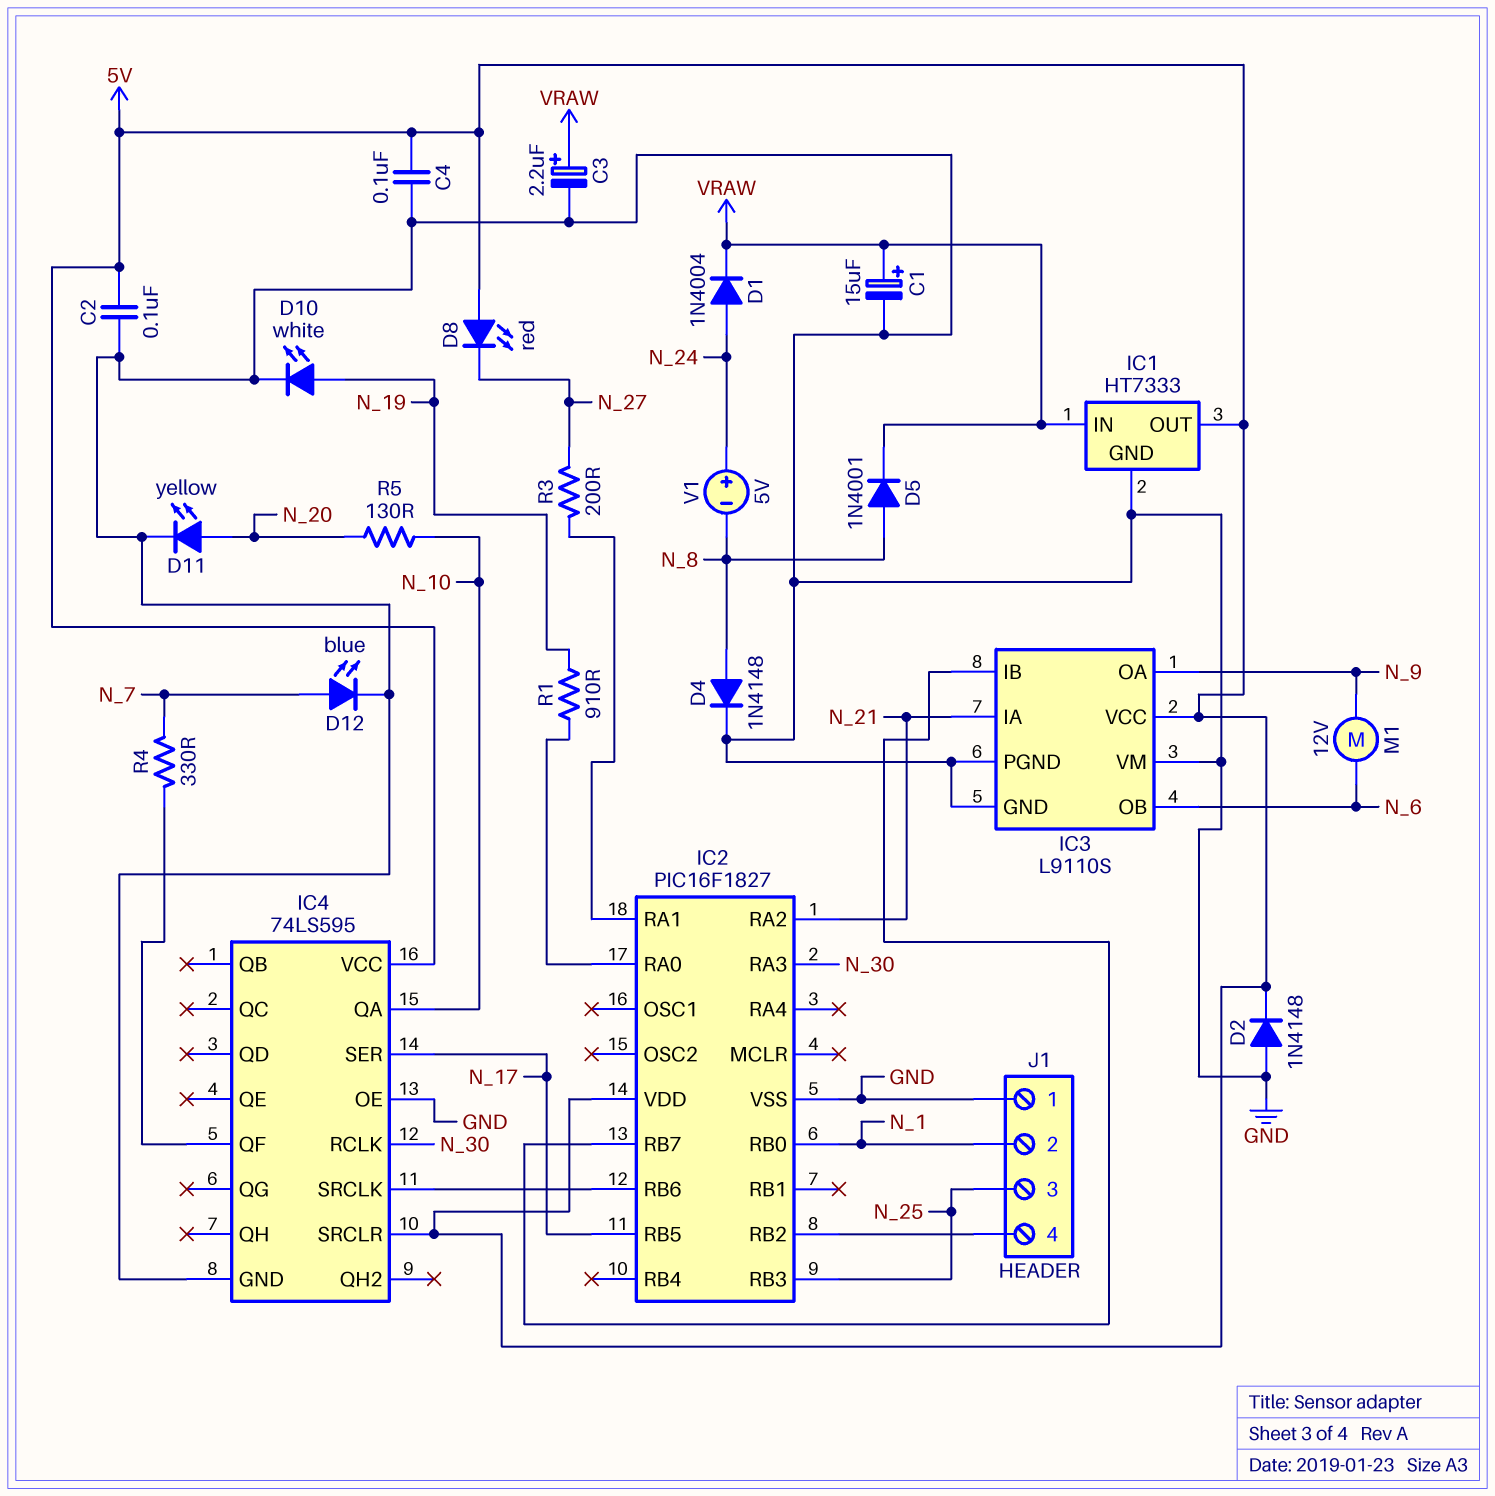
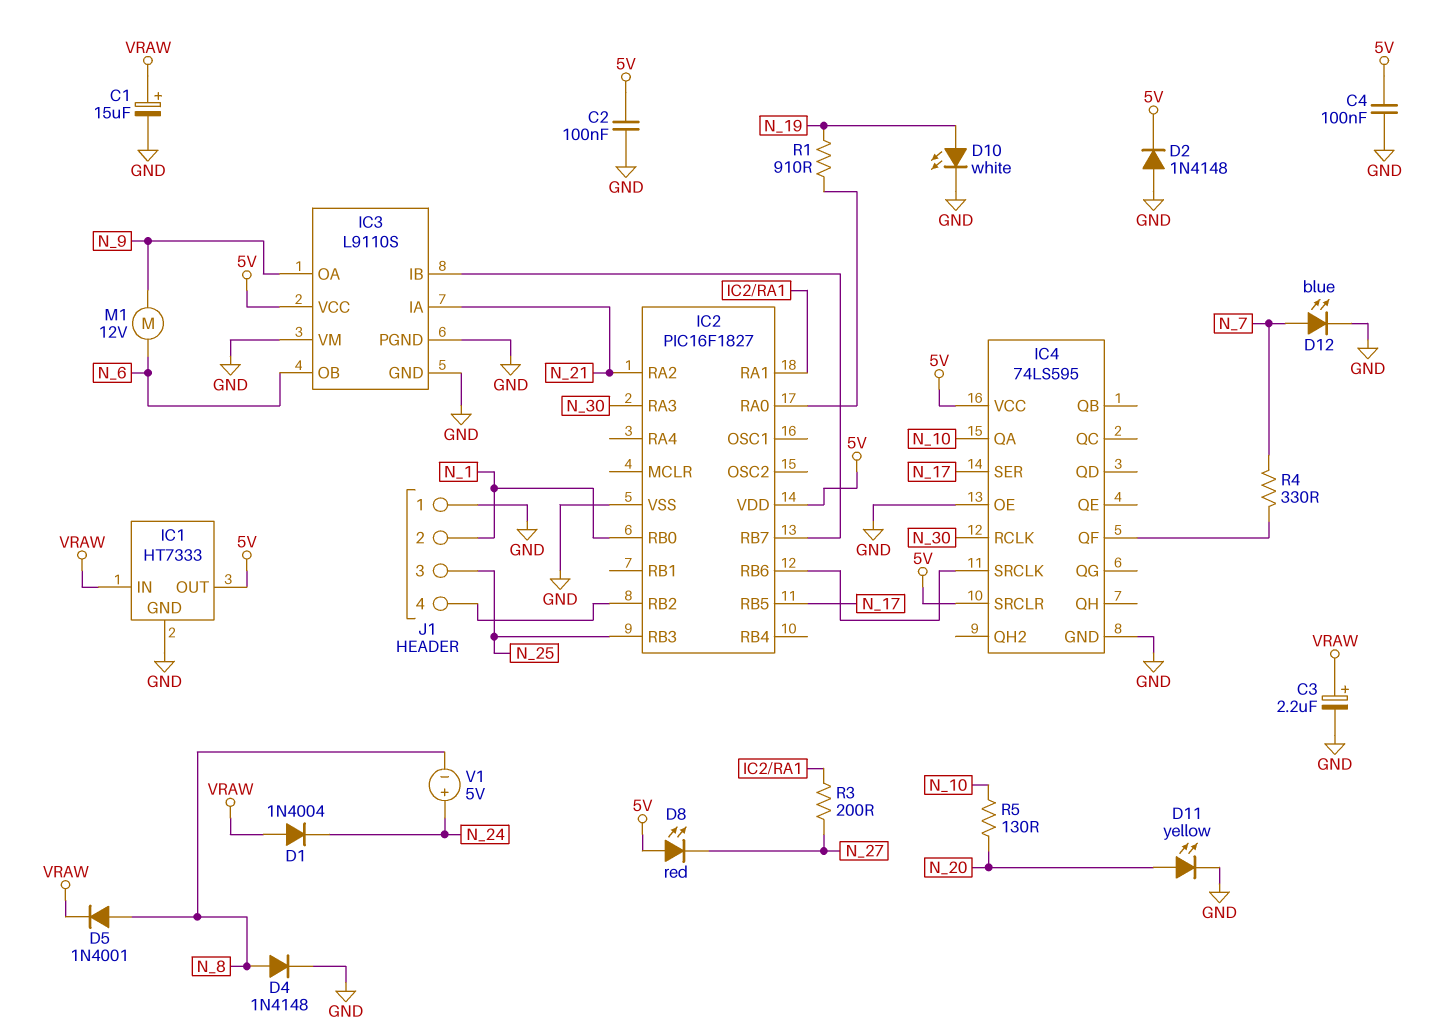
D1: diode 1N4004 (A N_24, K VRAW) -> diode 1N4004 (A VRAW, K N_24)

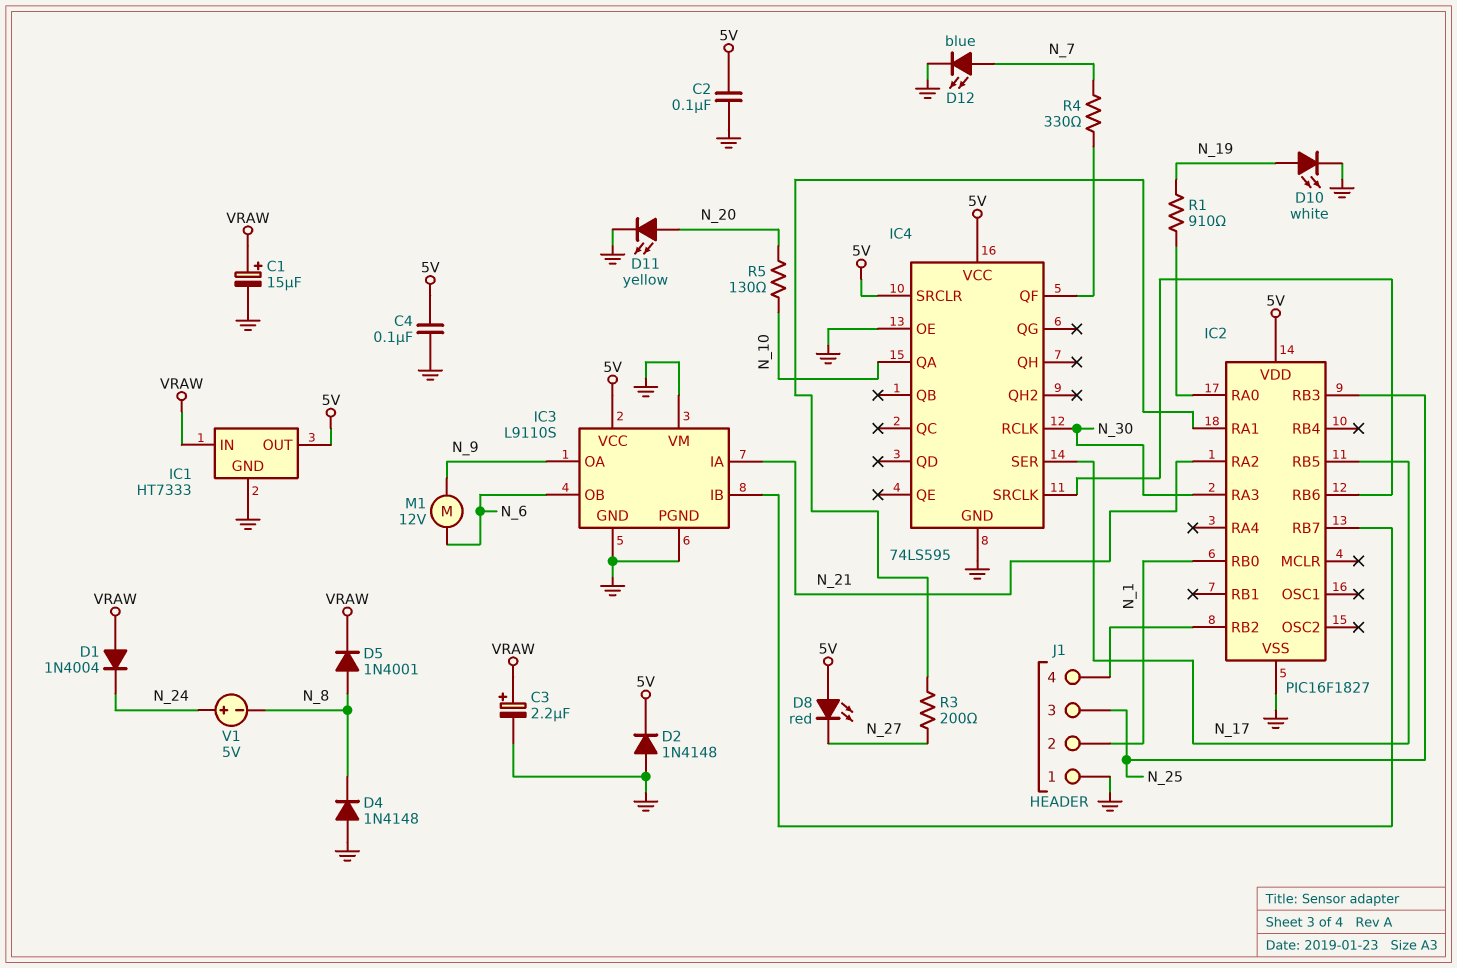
D4: diode 1N4148 (A N_8, K GND) -> diode 1N4148 (A GND, K N_8)

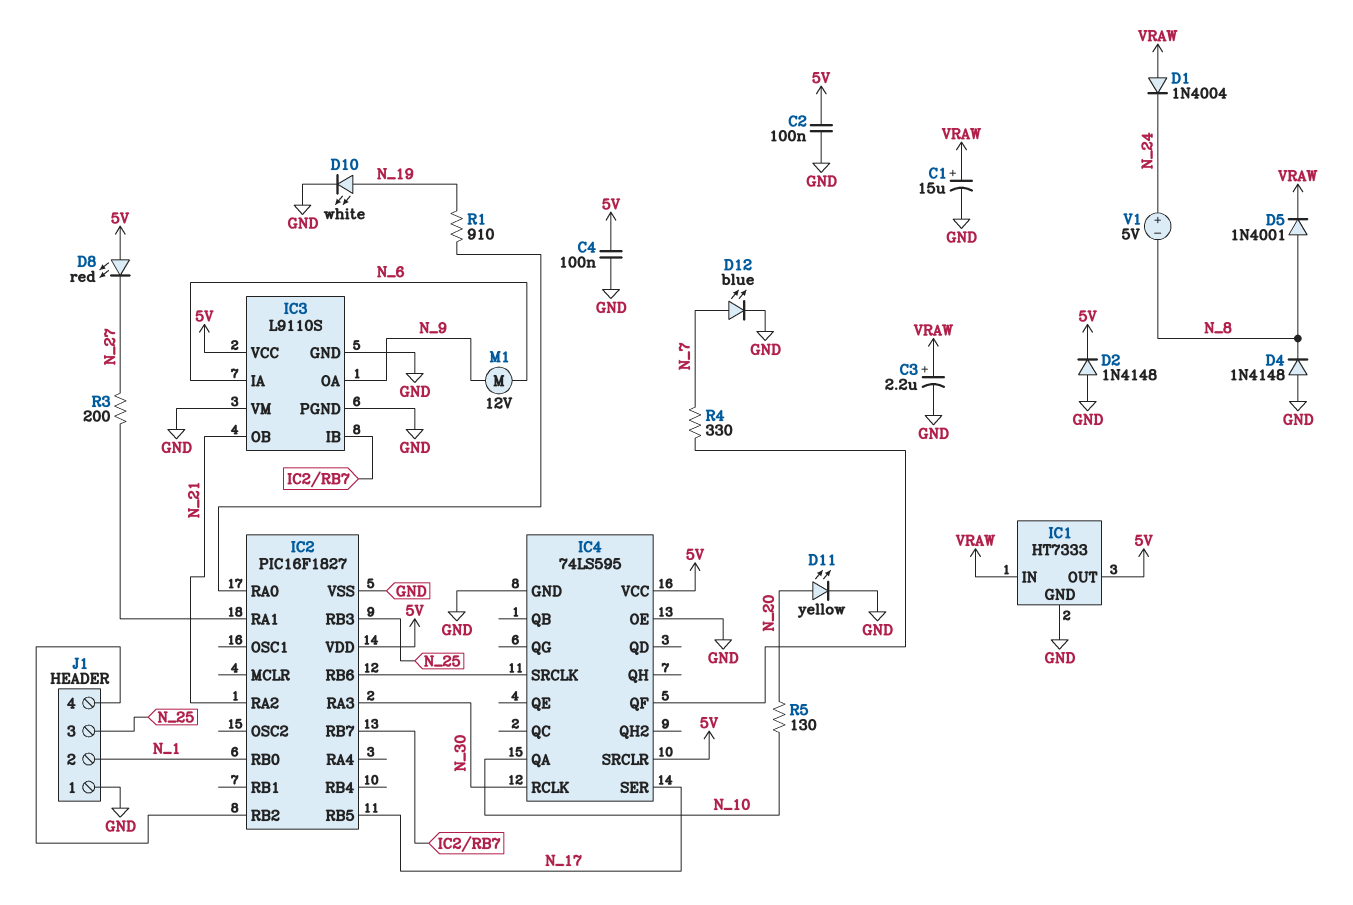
IC3 pin IA: N_21 -> N_6
IC3 pin OB: N_6 -> N_21

